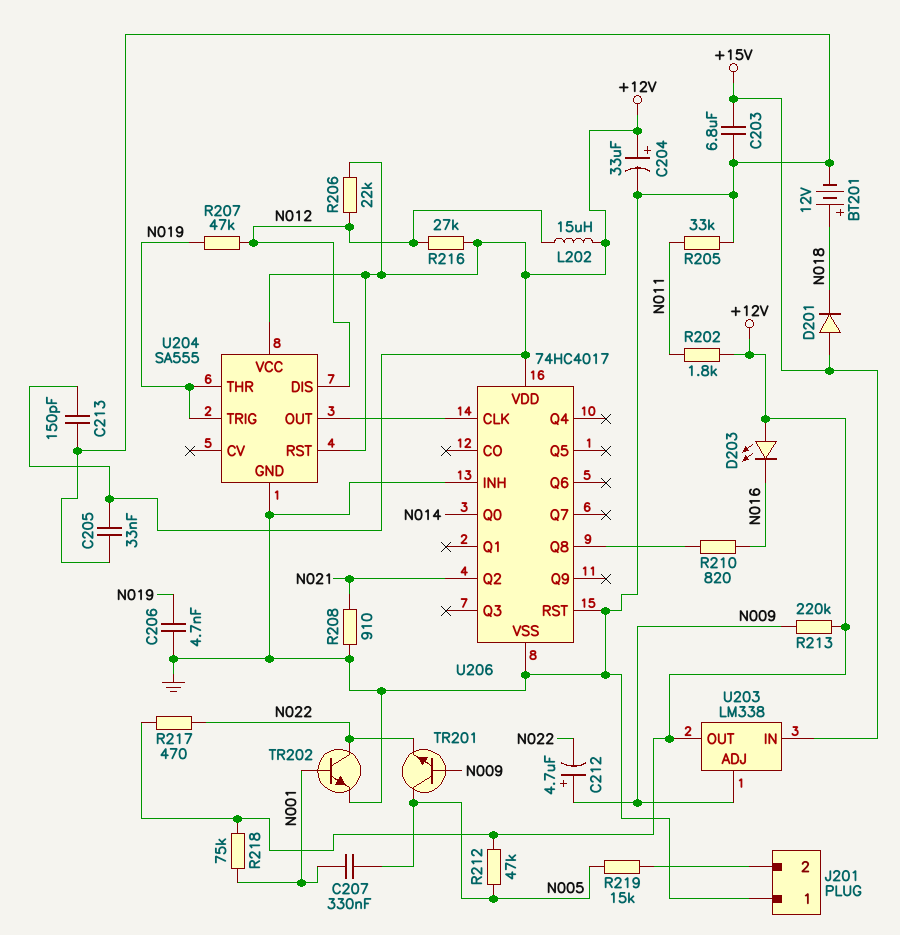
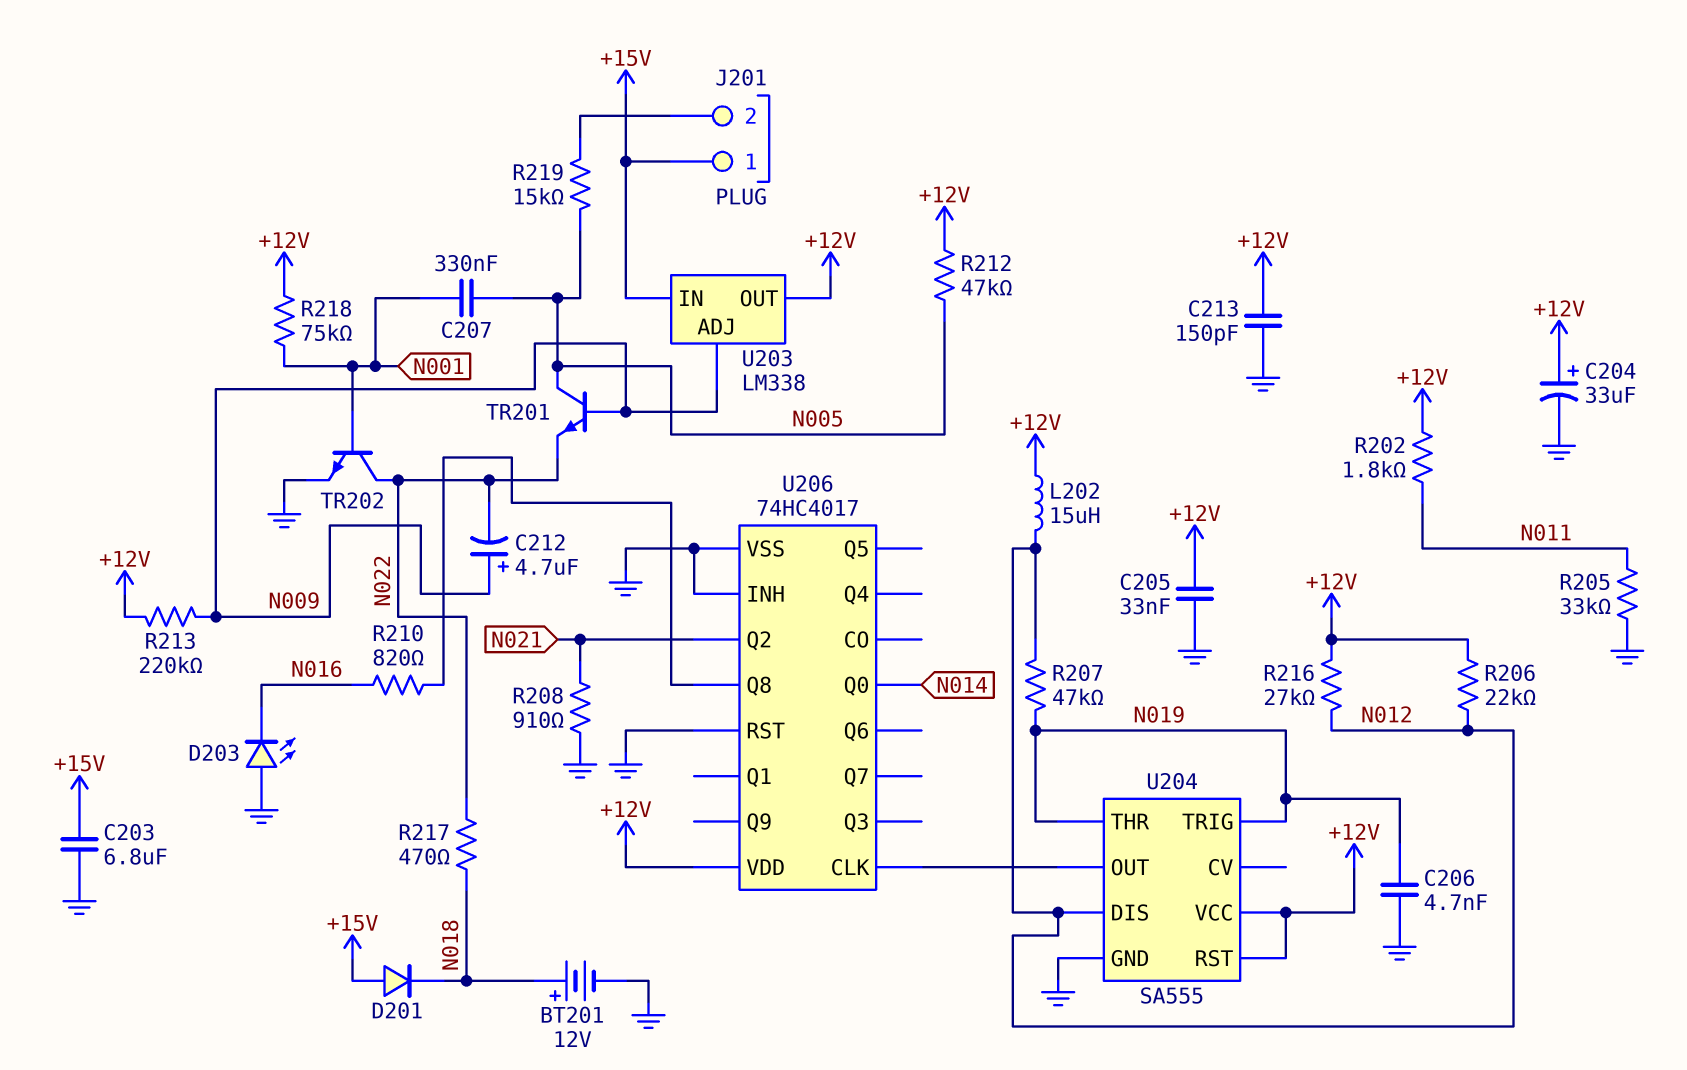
D203: LED (A +12V, K N016) -> LED (A GND, K N016)
J201 pin 1: GND -> +15V
R217: 470 (+12V, N022) -> 470 (N018, N022)

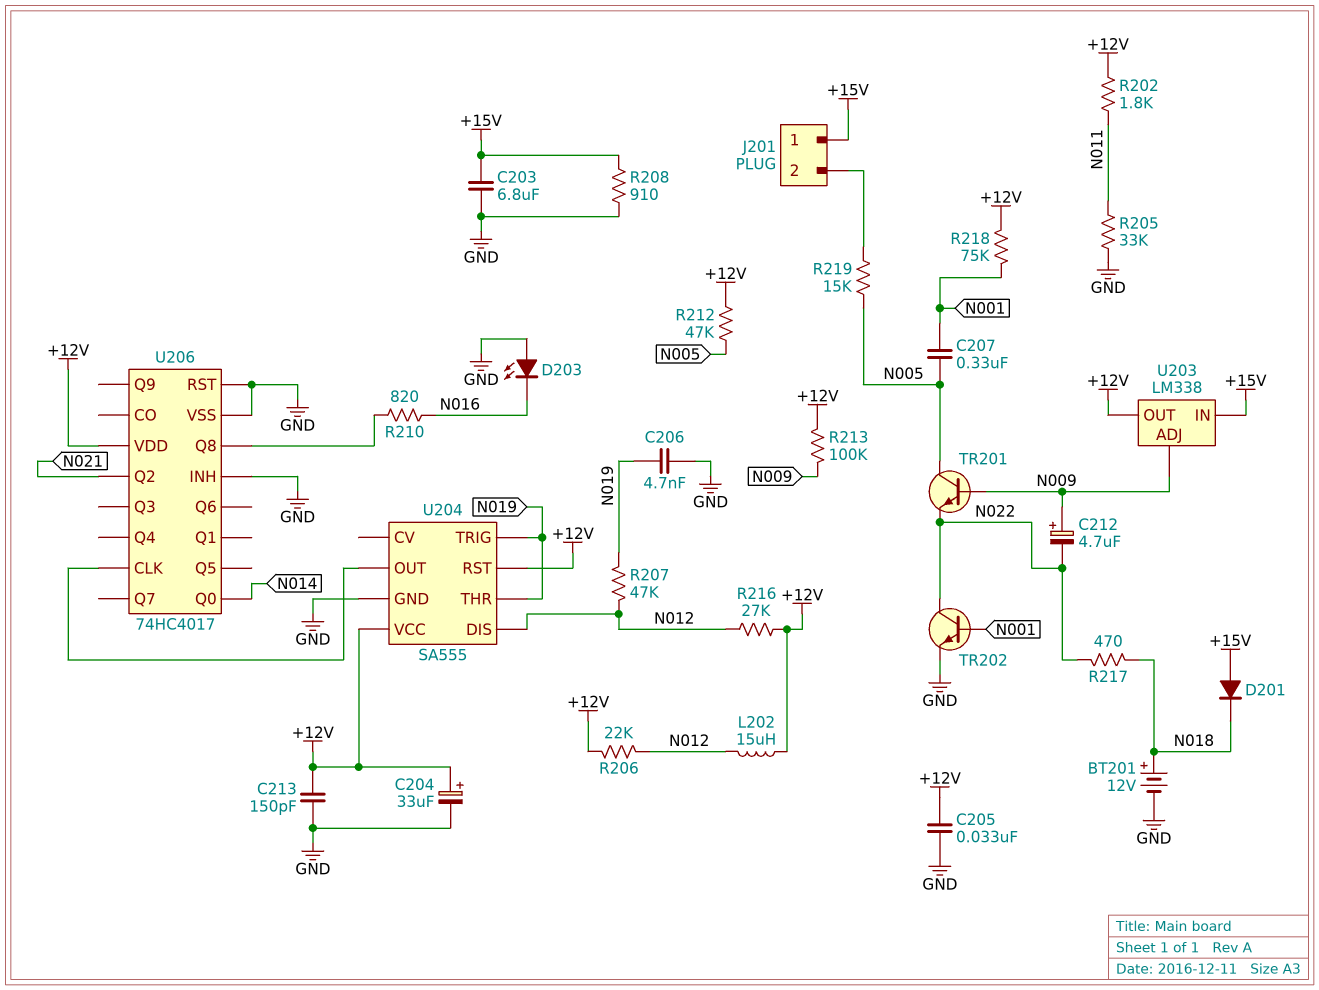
R208: 910 (GND, N021) -> 910 (+15V, GND)
R213: 220k (+12V, N009) -> 100k (+12V, N009)

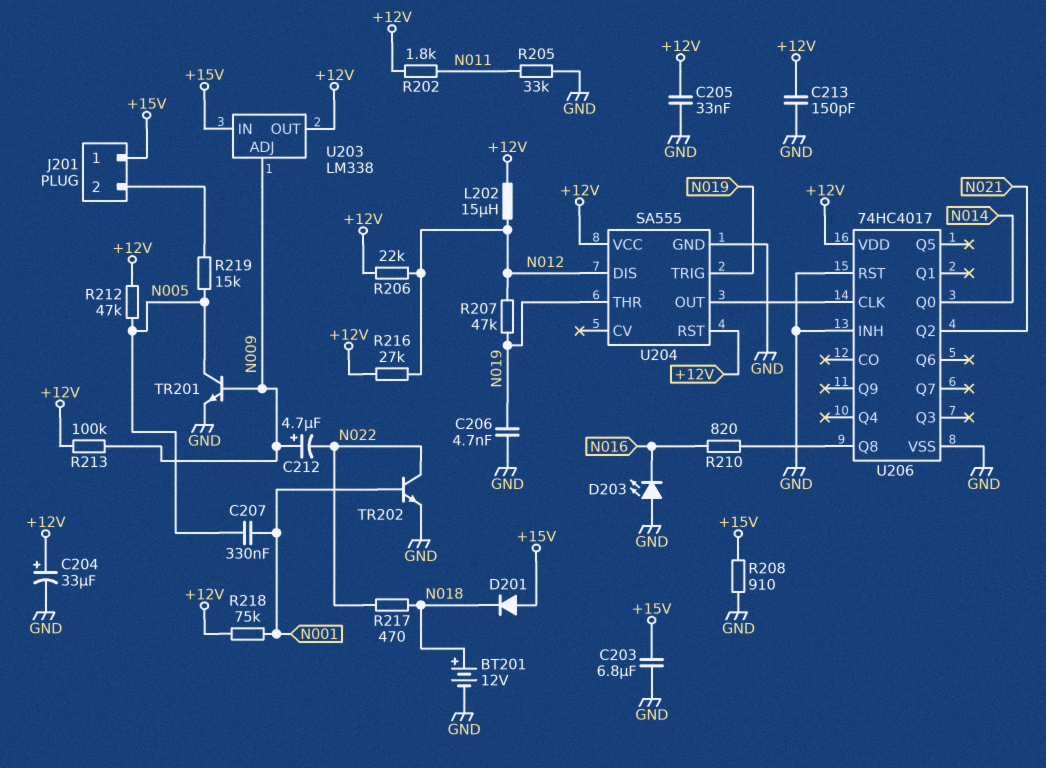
TR201: NPN (B N009, C N005, E N022) -> NPN (B N009, C N005, E GND)

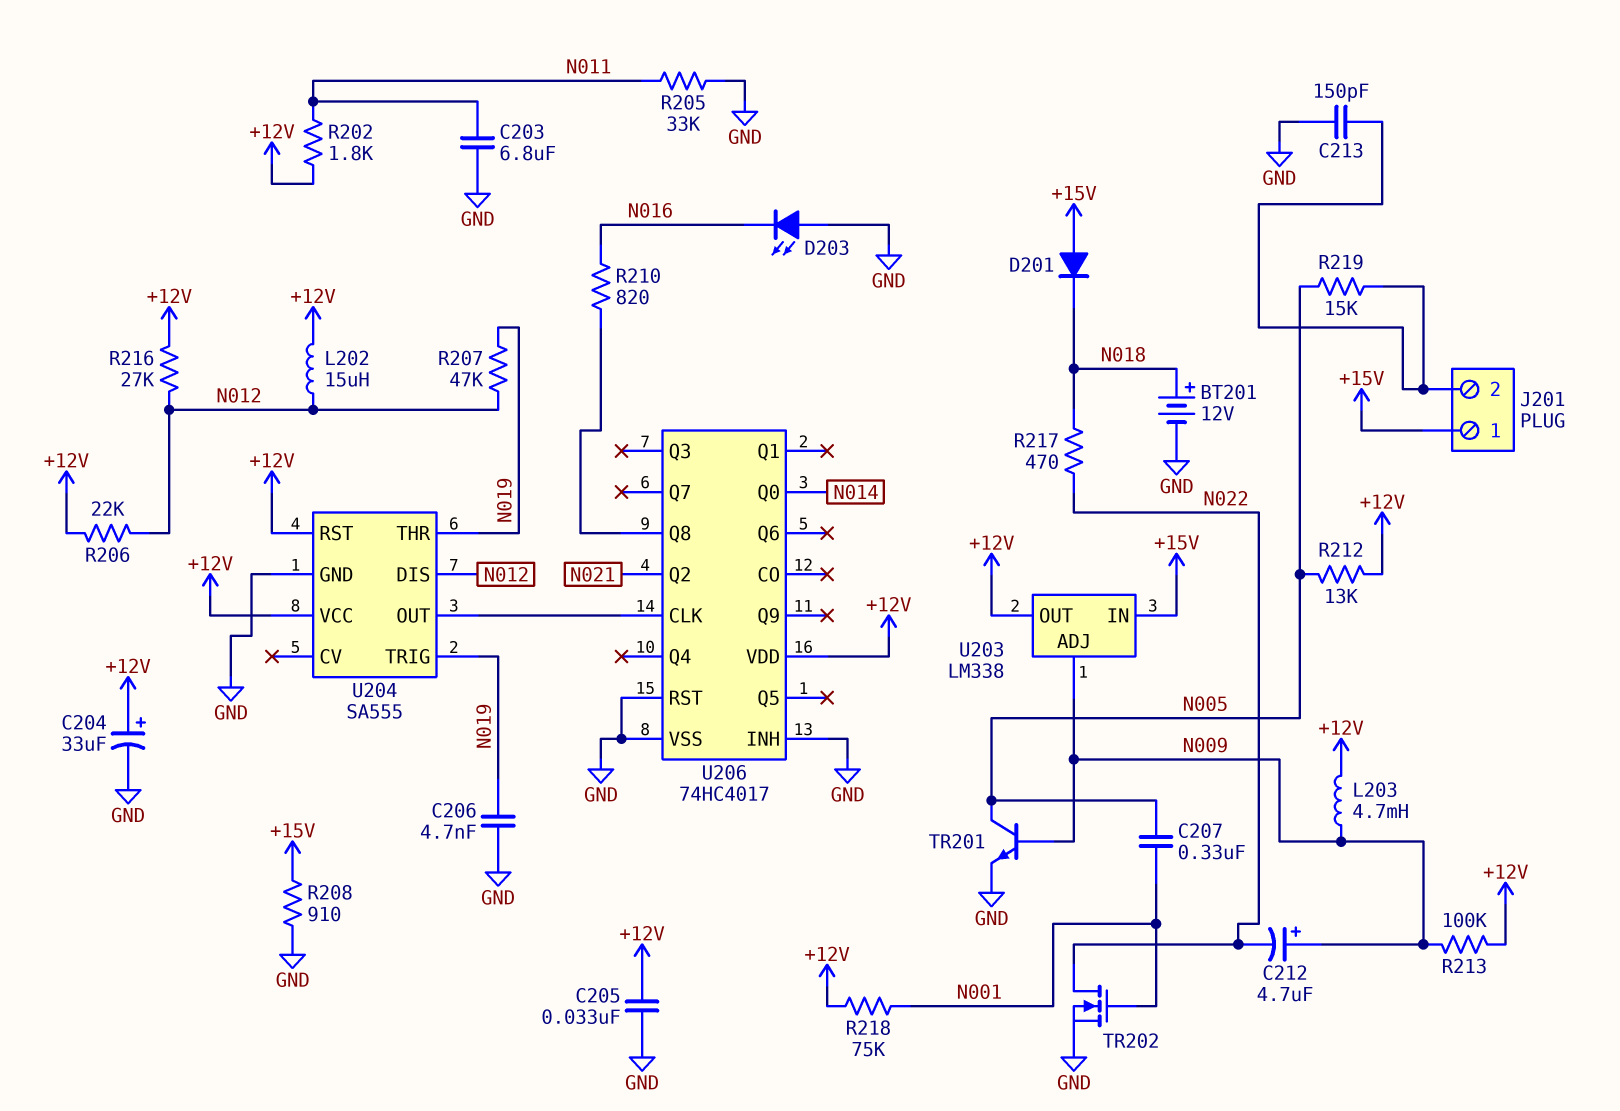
C203: 6.8uF (+15V, GND) -> 6.8uF (GND, N011)
C213: 150pF (+12V, GND) -> 150pF (GND, J201/2)
L203: none -> 4.7mH (+12V, N009)
R212: 47k (+12V, N005) -> 13k (+12V, N005)
TR202: NPN (B N001, C N022, E GND) -> NMOS (G N001, D N022, S GND)

